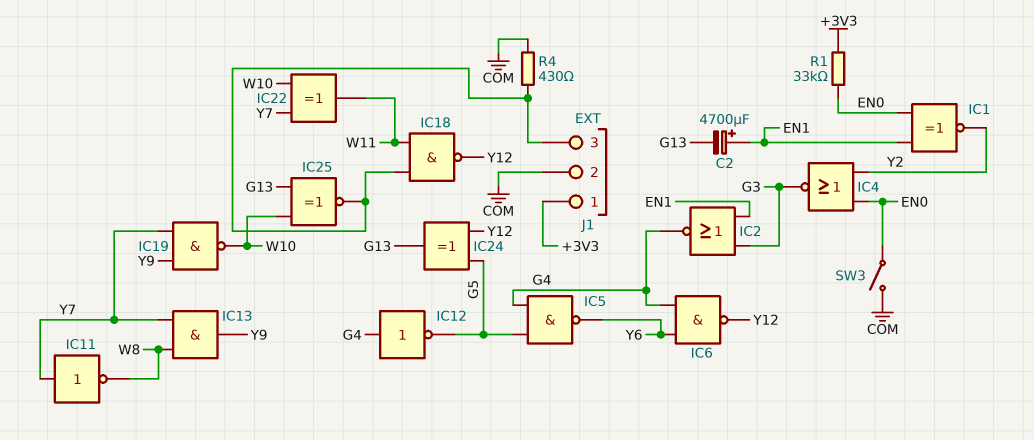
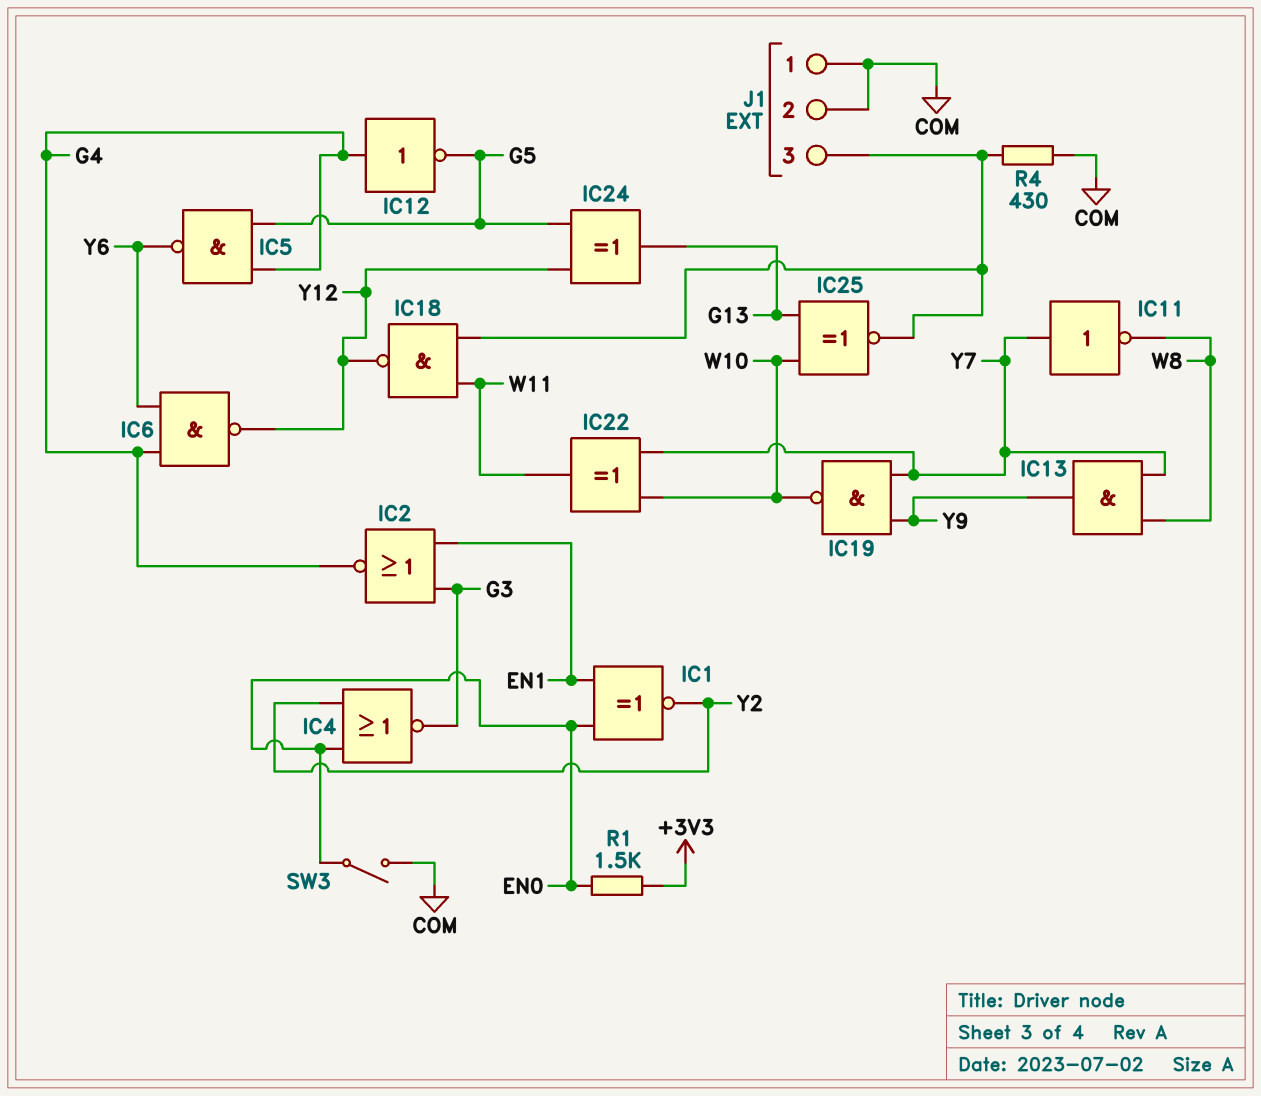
C2: 4700uF (plus EN1, minus G13) -> none
J1 pin 1: +3V3 -> COM
R1: 33k (+3V3, EN0) -> 1.5k (+3V3, EN0)

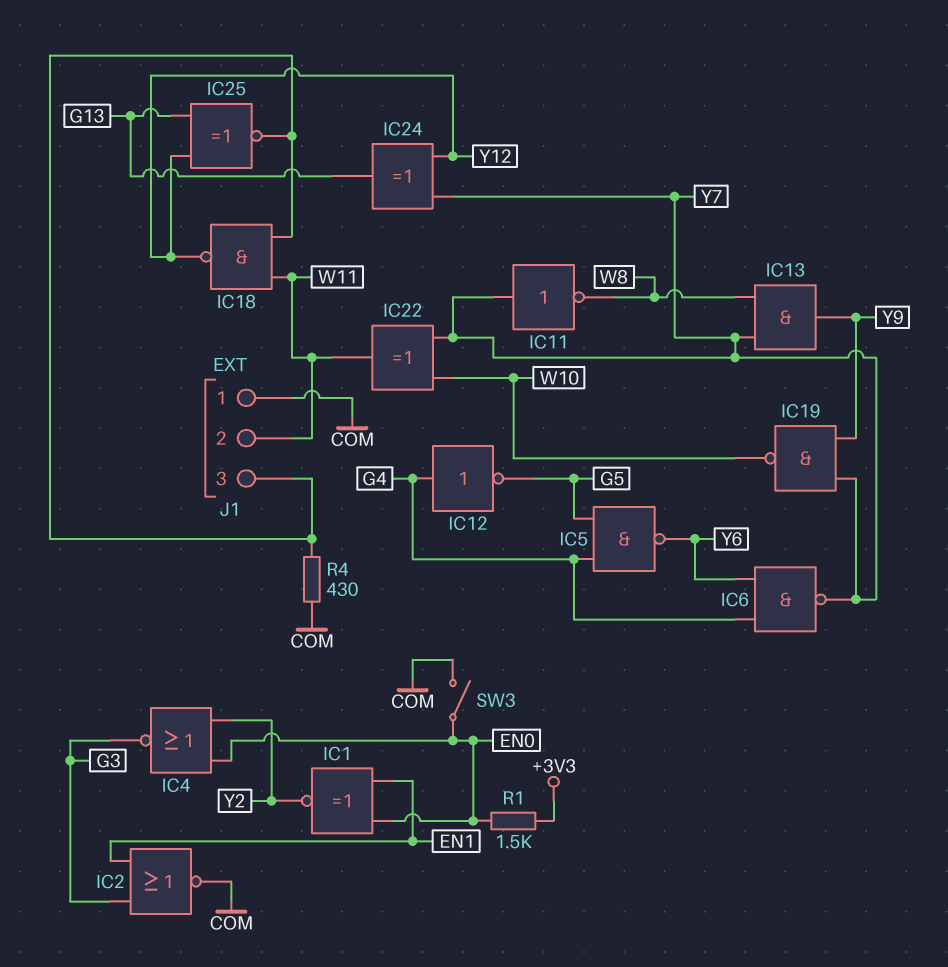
IC2: NOR (in EN1, in G3, out G4) -> NOR (in EN1, in G3, out COM)
IC6: NAND (in G4, in Y6, out Y12) -> NAND (in G4, in Y6, out Y7)
IC24: XOR (in G5, in Y12, out G13) -> XOR (in Y7, in Y12, out G13)
IC25: XNOR (in G13, in W10, out J1/3) -> XNOR (in G13, in Y12, out J1/3)
J1 pin 2: COM -> W11

